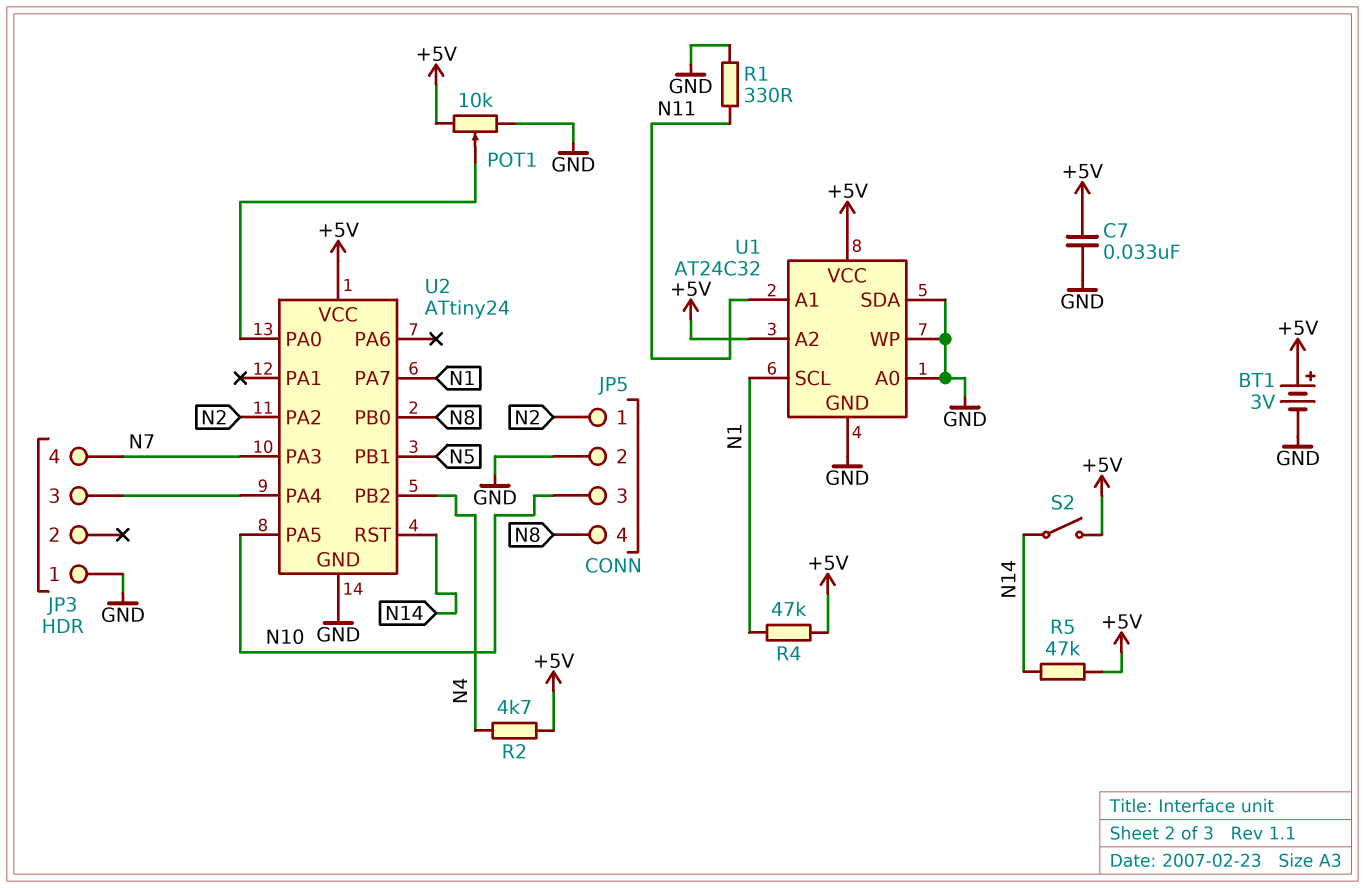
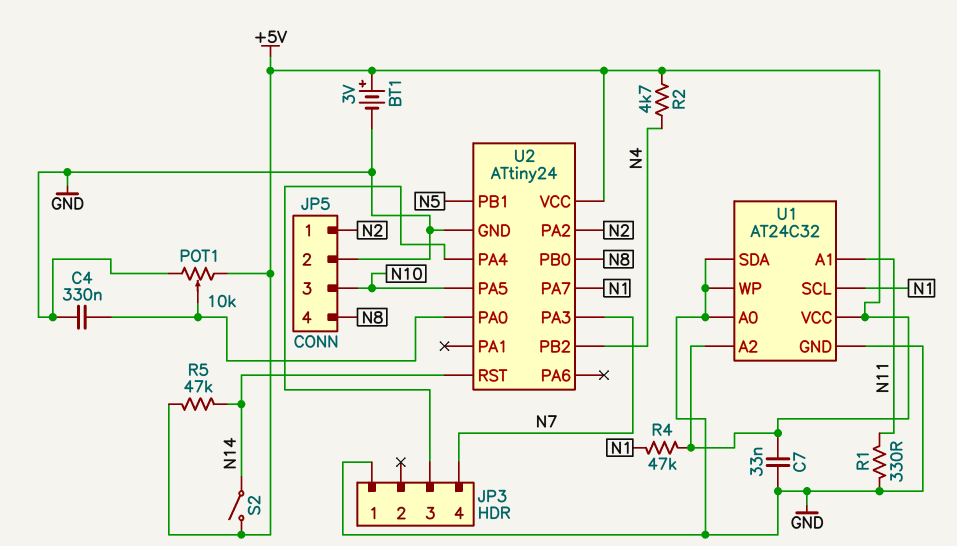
C4: none -> 330nF (GND, U2/PA0)

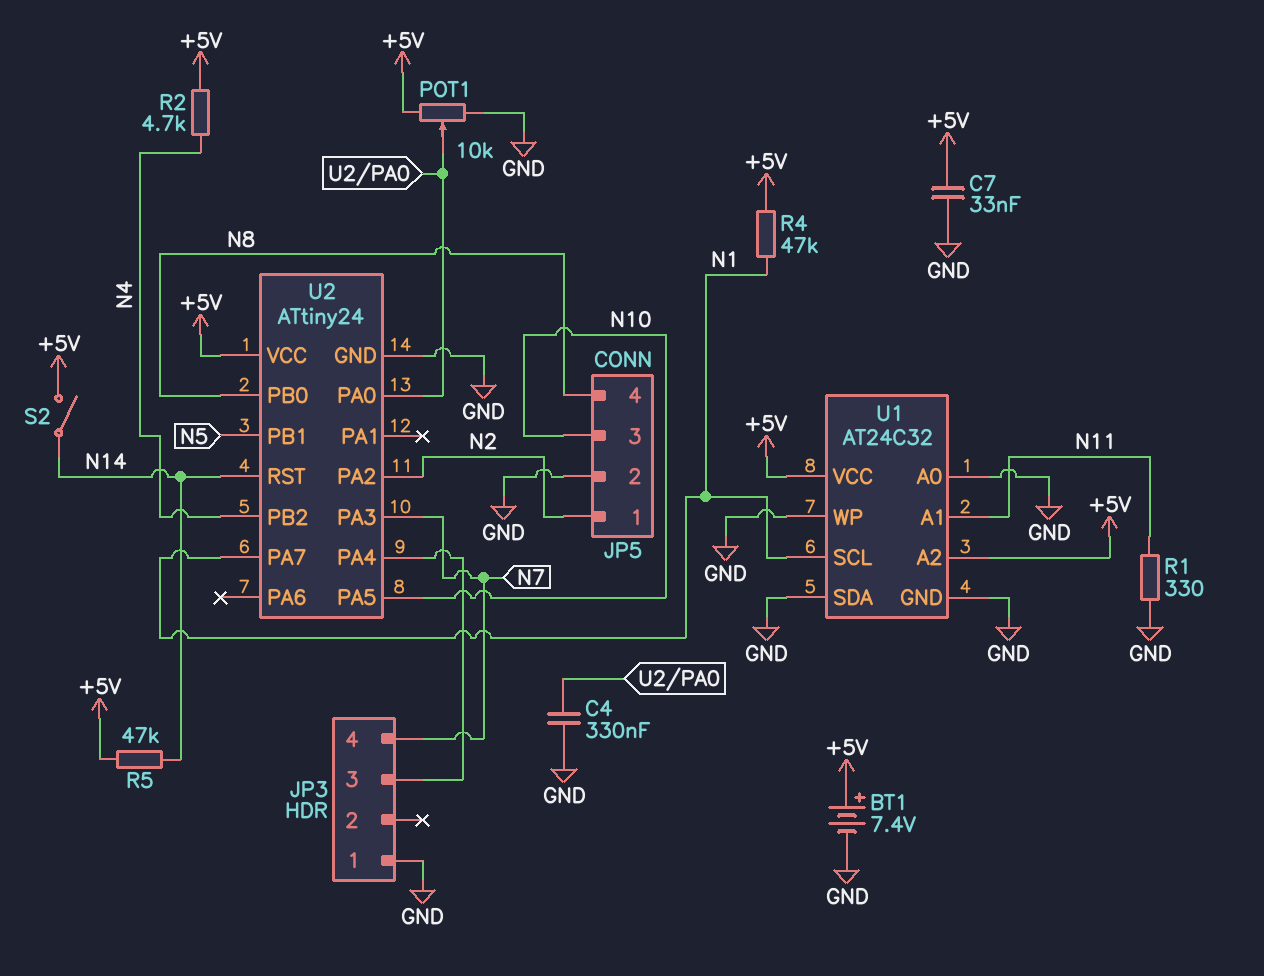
BT1: 3V (plus +5V, minus GND) -> 7.4V (plus +5V, minus GND)

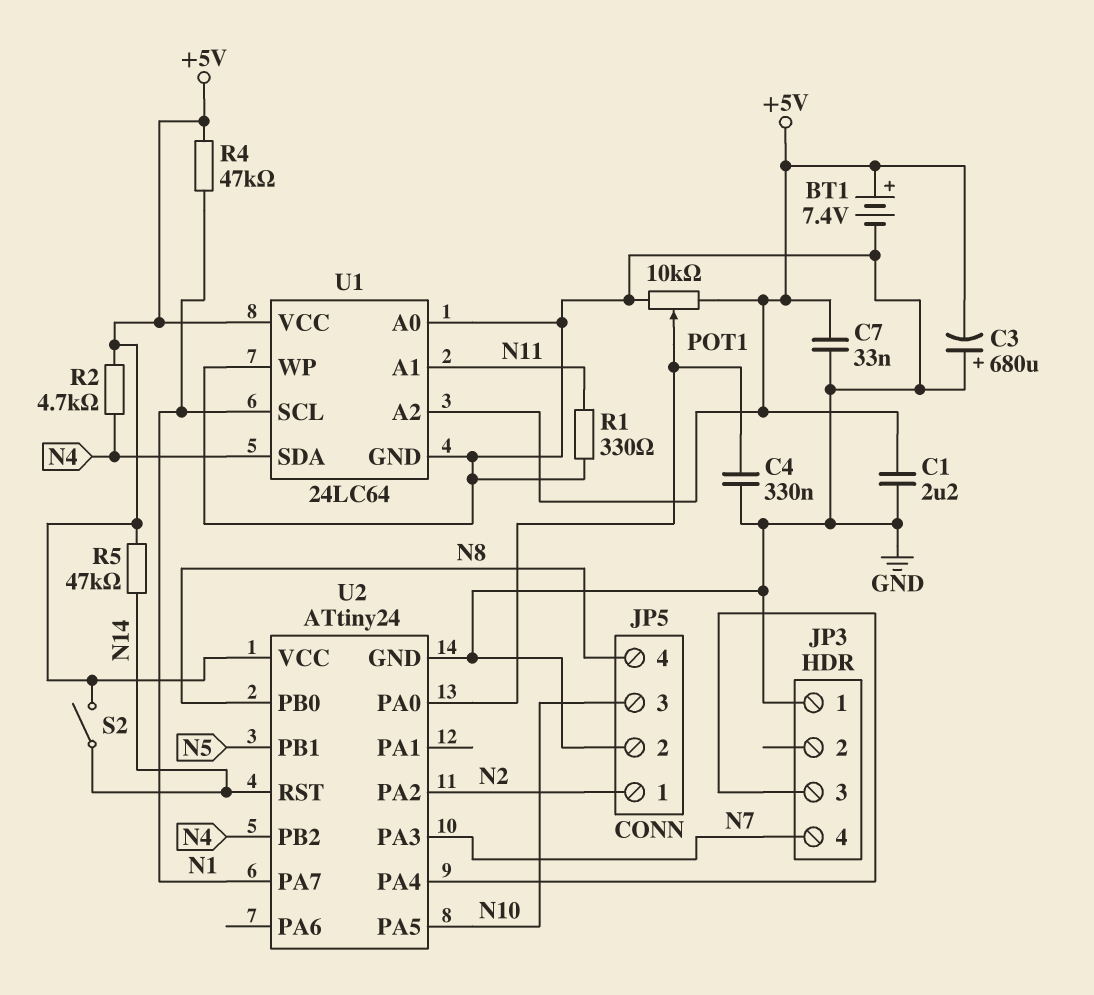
C1: none -> 2.2uF (+5V, GND)
C3: none -> 680uF (plus GND, minus +5V)
U1: AT24C32 -> 24LC64
U1 pin SDA: GND -> N4

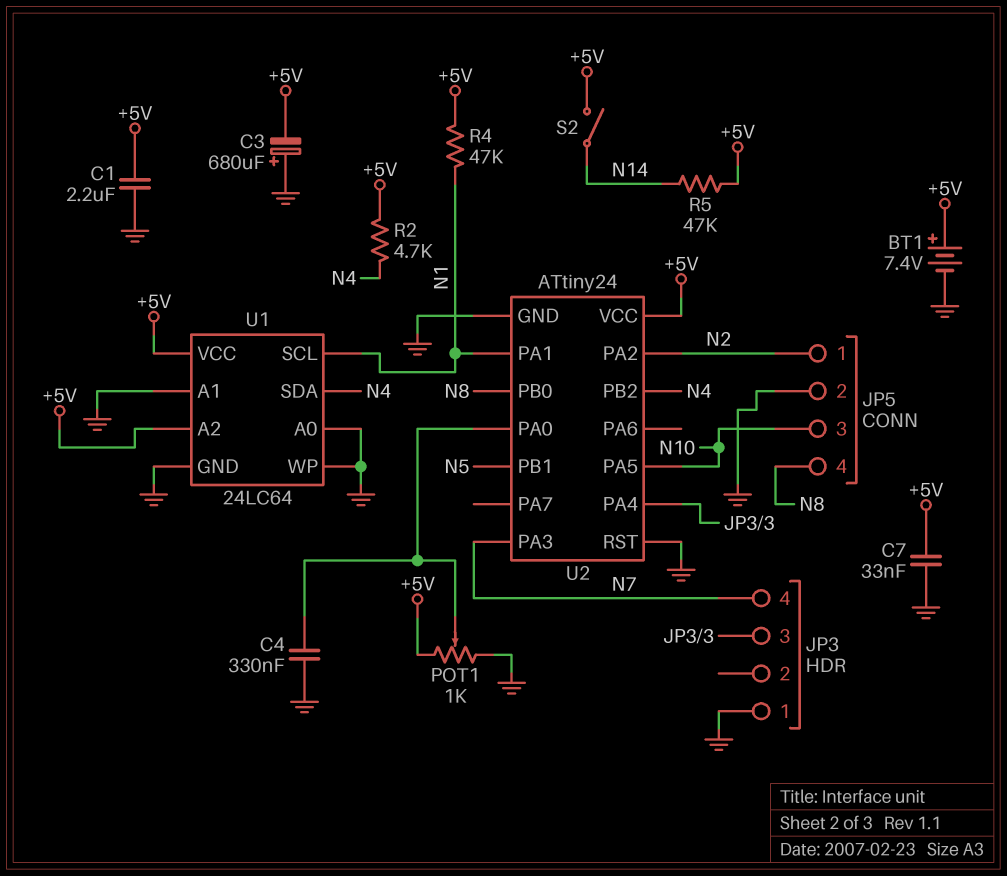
POT1: 10k (+5V, GND, wiper U2/PA0) -> 1k (+5V, GND, wiper U2/PA0)
R1: 330 (GND, N11) -> none
U1 pin A1: N11 -> GND
U2 pin PA1: none -> N1
U2 pin PA7: N1 -> none
U2 pin RST: N14 -> GND

